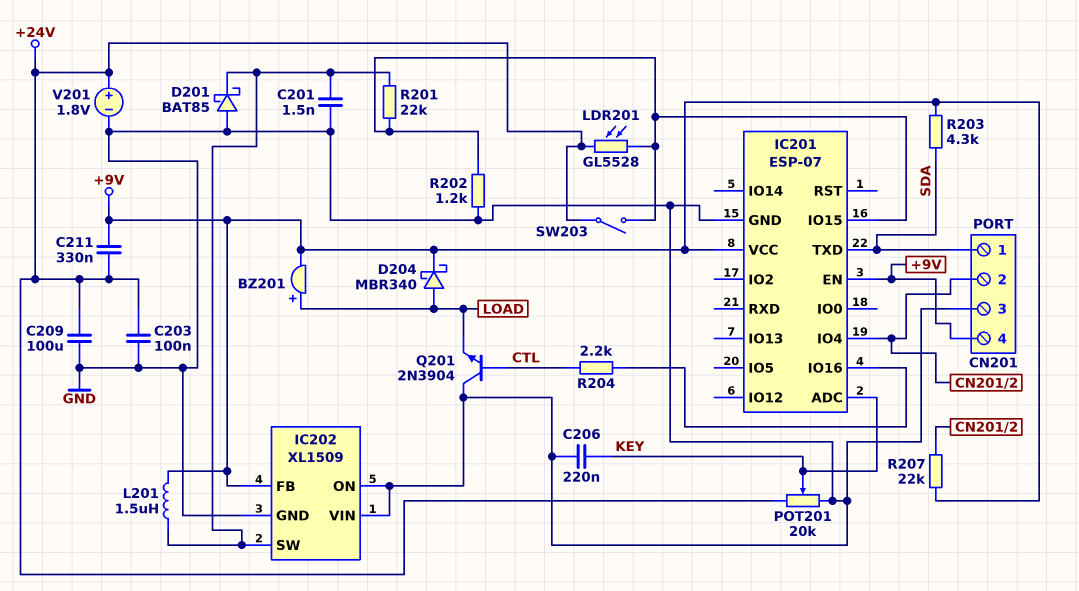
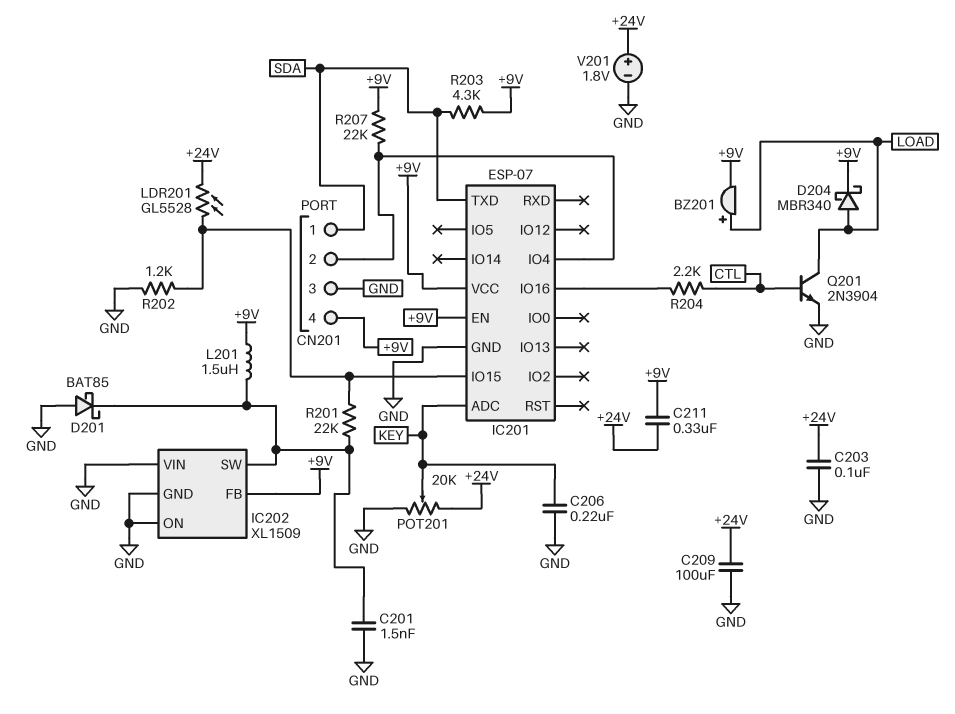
Q201: NPN 2N3904 (B CTL, C GND, E LOAD) -> NPN 2N3904 (B CTL, C LOAD, E GND)
SW203: switch (+24V, IC201/IO15) -> none

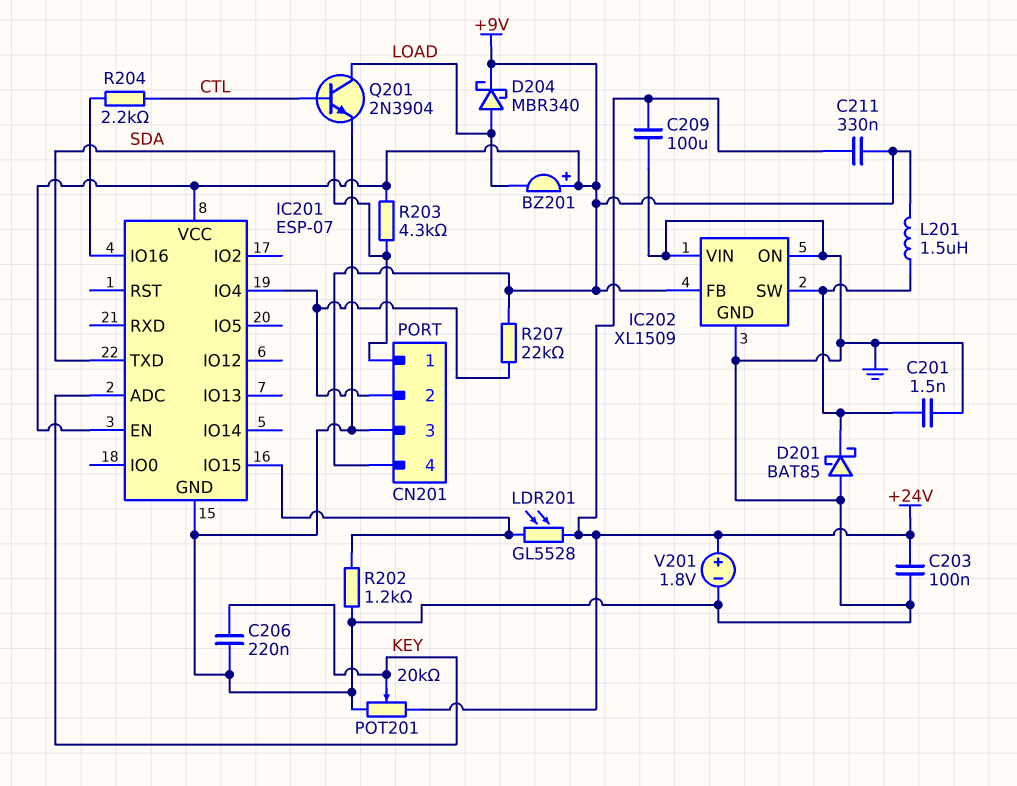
BZ201: buzzer (plus LOAD, minus +9V) -> buzzer (plus +9V, minus LOAD)
R201: 22k (IC201/IO15, IC202/SW) -> none

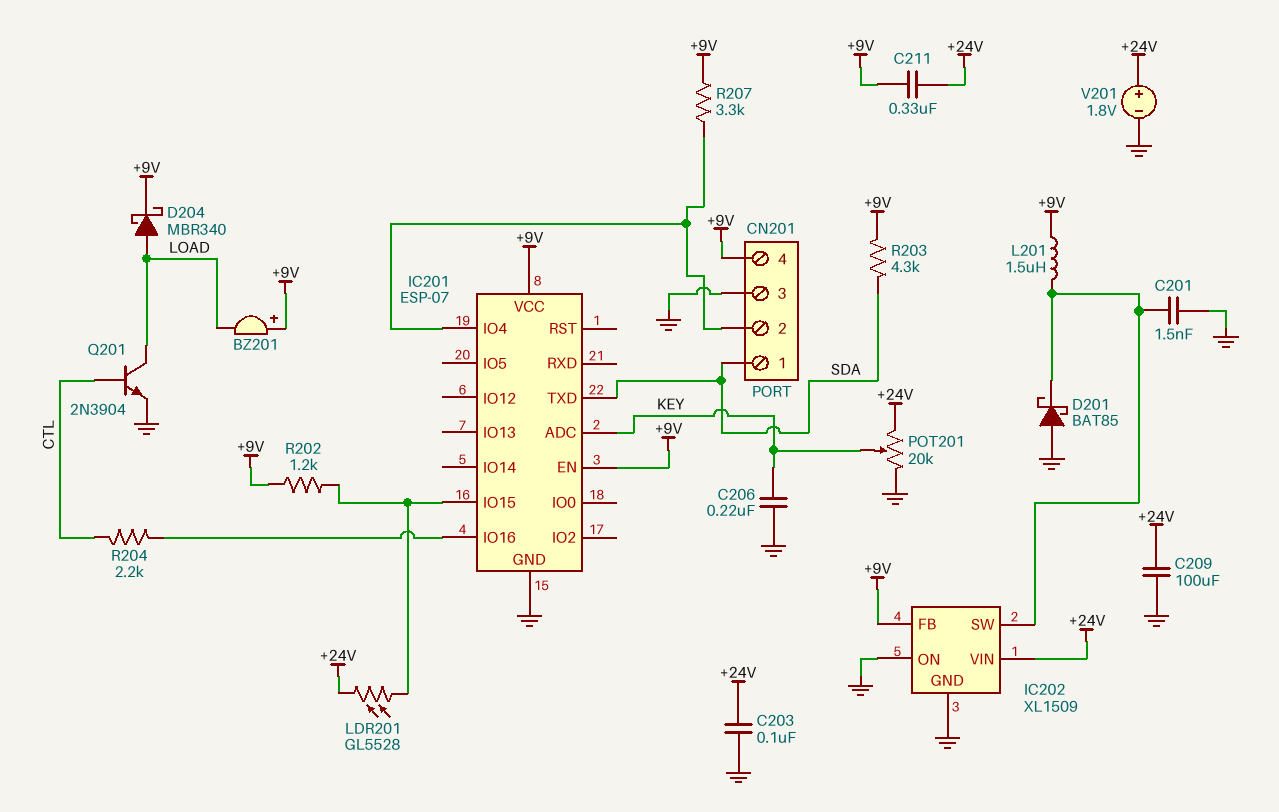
IC202 pin VIN: GND -> +24V
R202: 1.2k (GND, IC201/IO15) -> 1.2k (+9V, IC201/IO15)
R207: 22k (+9V, CN201/2) -> 3.3k (+9V, CN201/2)

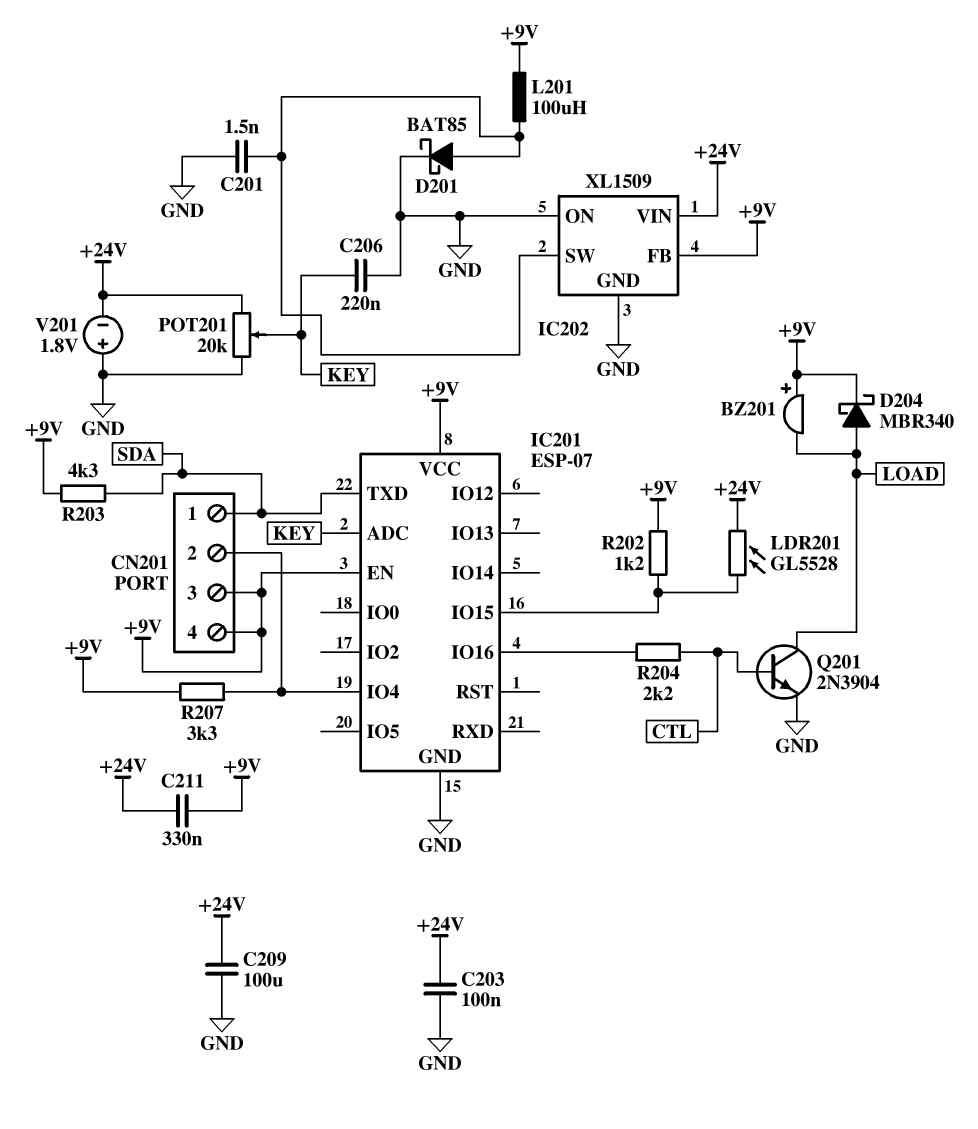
CN201 pin 3: GND -> +9V
D201: schottky BAT85 (A GND, K IC202/SW) -> schottky BAT85 (A IC202/SW, K GND)
L201: 1.5uH (+9V, IC202/SW) -> 100uH (+9V, IC202/SW)
V201: 1.8V (plus +24V, minus GND) -> 1.8V (plus GND, minus +24V)

